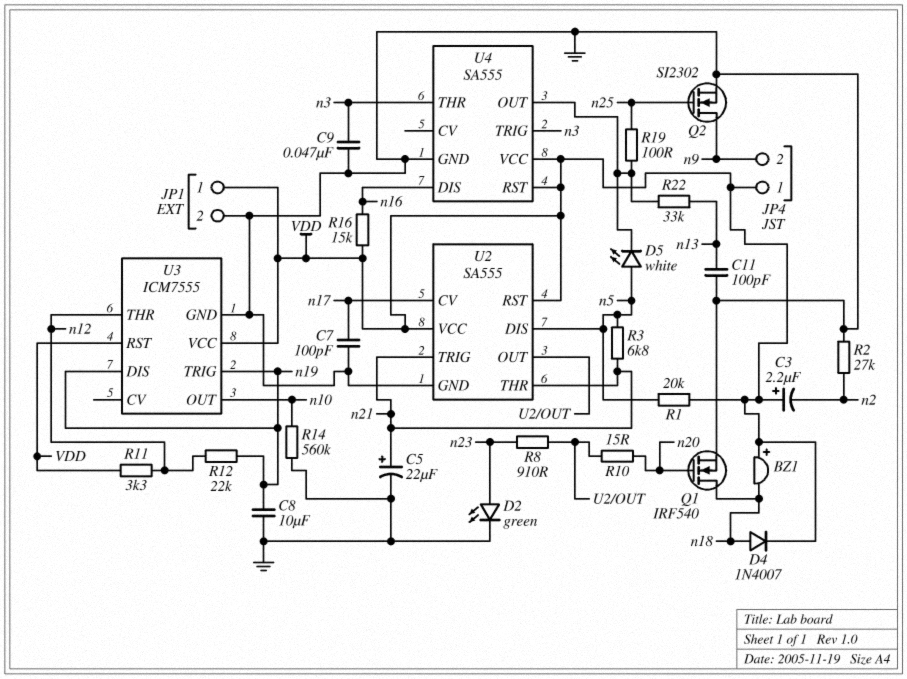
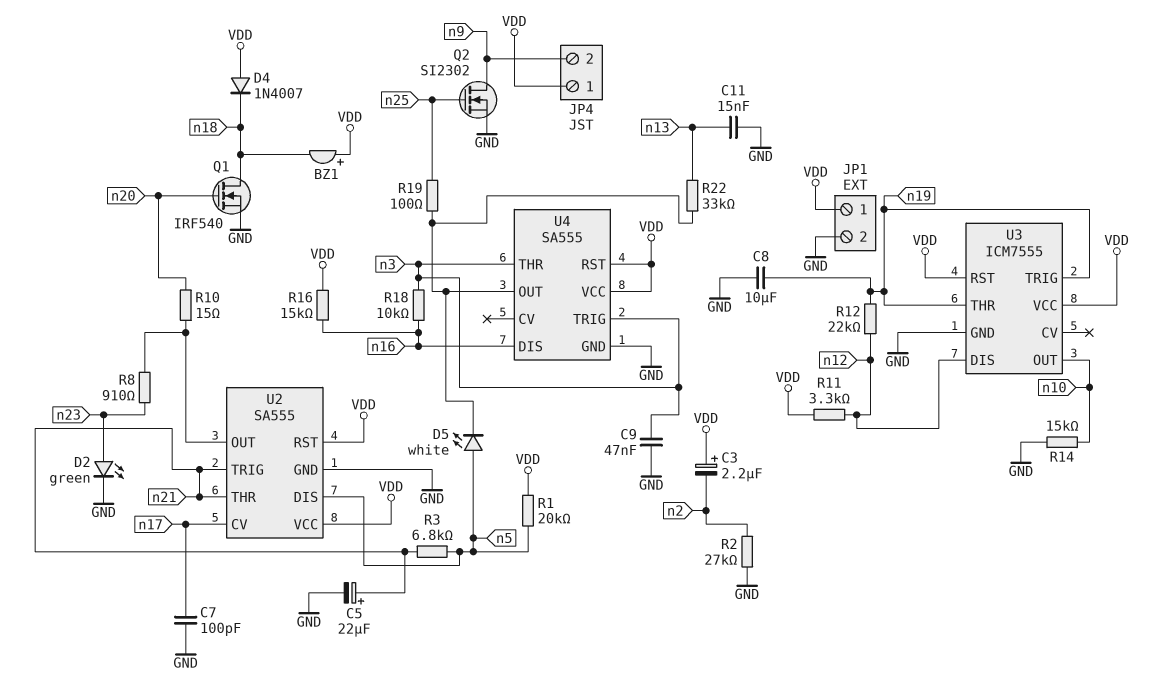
C11: 100pF (GND, n13) -> 15nF (GND, n13)
D4: diode 1N4007 (A n18, K VDD) -> diode 1N4007 (A VDD, K n18)
R14: 560k (GND, n10) -> 15k (GND, n10)
R18: none -> 10k (n3, n16)
U3 pin DIS: n19 -> n12
U3 pin THR: n12 -> n19

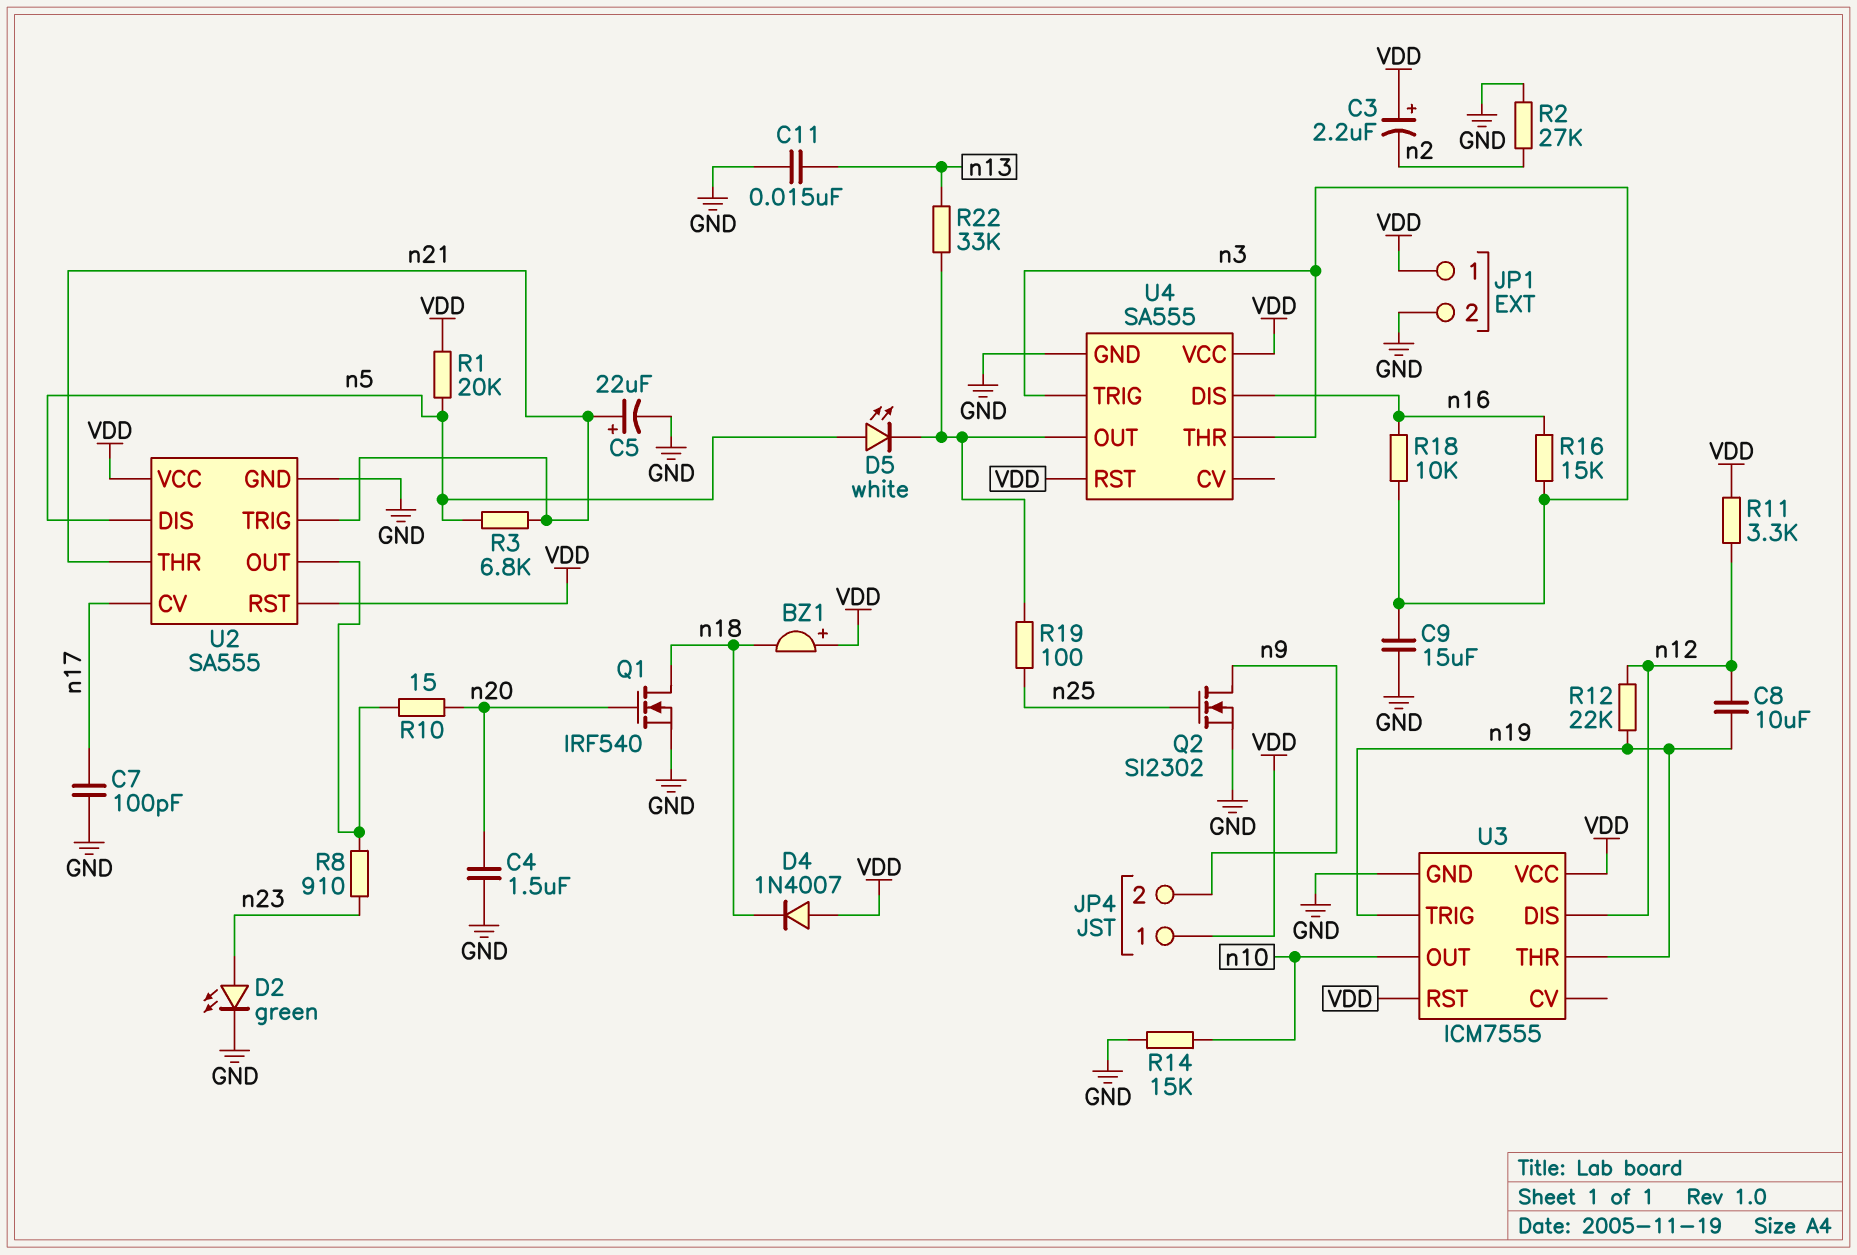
C4: none -> 1.5uF (GND, n20)
C8: 10uF (GND, n19) -> 10uF (n12, n19)
C9: 47nF (GND, n3) -> 15uF (GND, n3)
R16: 15k (VDD, n16) -> 15k (n3, n16)

